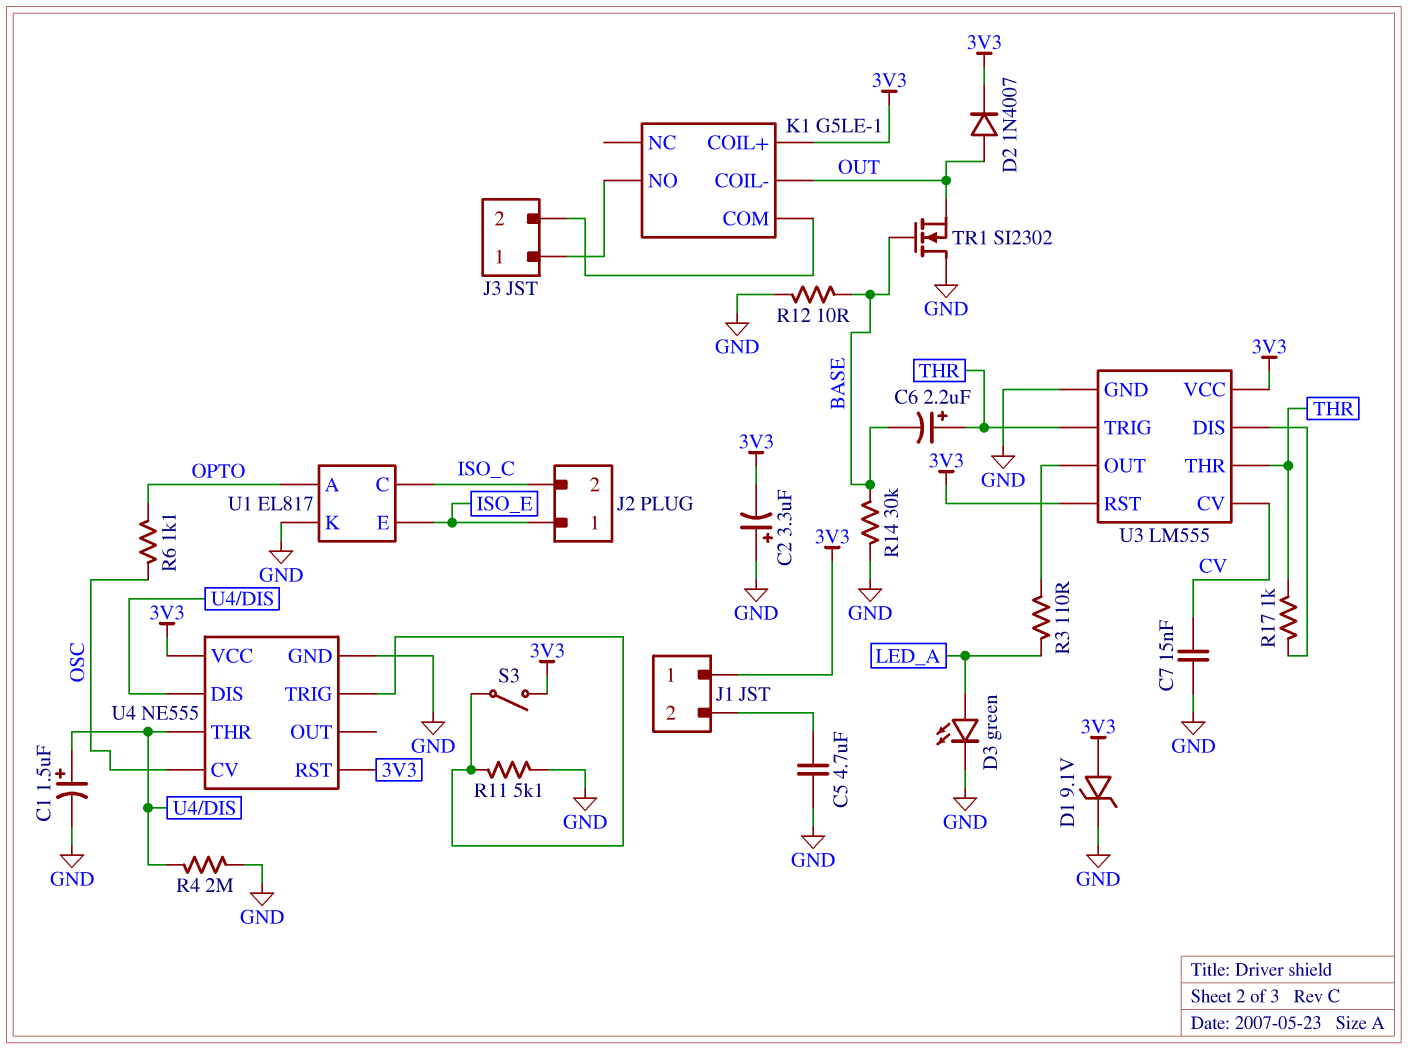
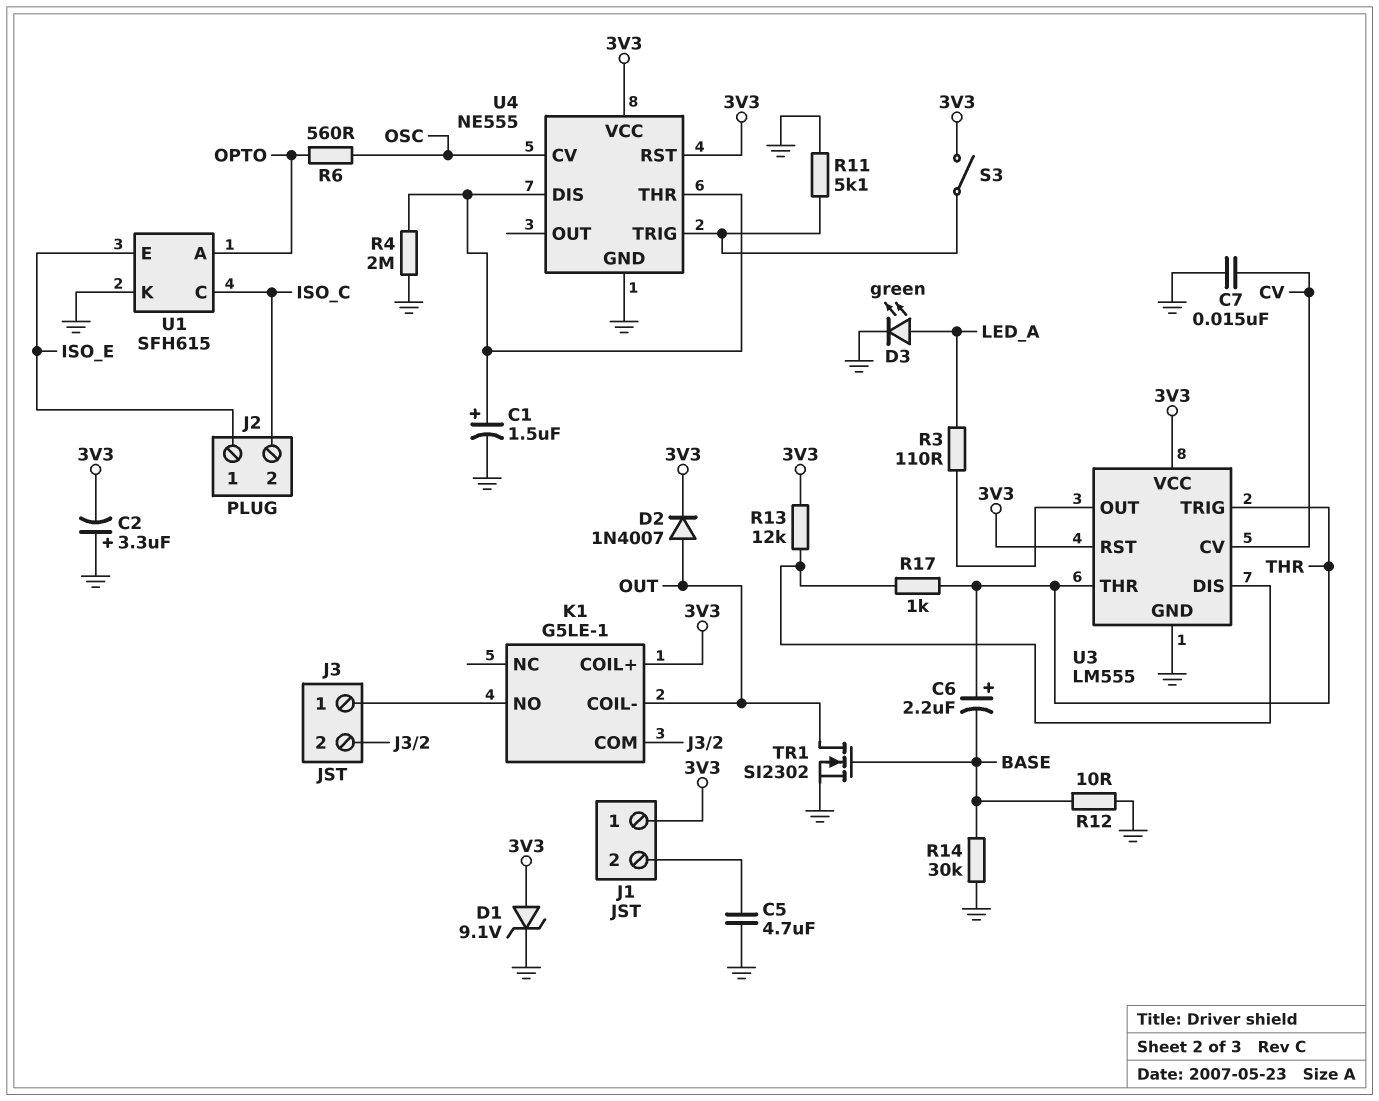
R6: 1.1k (OPTO, OSC) -> 560 (OPTO, OSC)
R13: none -> 12k (3V3, U3/DIS)
TR1: NMOS SI2302 (G BASE, D GND, S OUT) -> NMOS SI2302 (G BASE, D OUT, S GND)
U1: EL817 -> SFH615

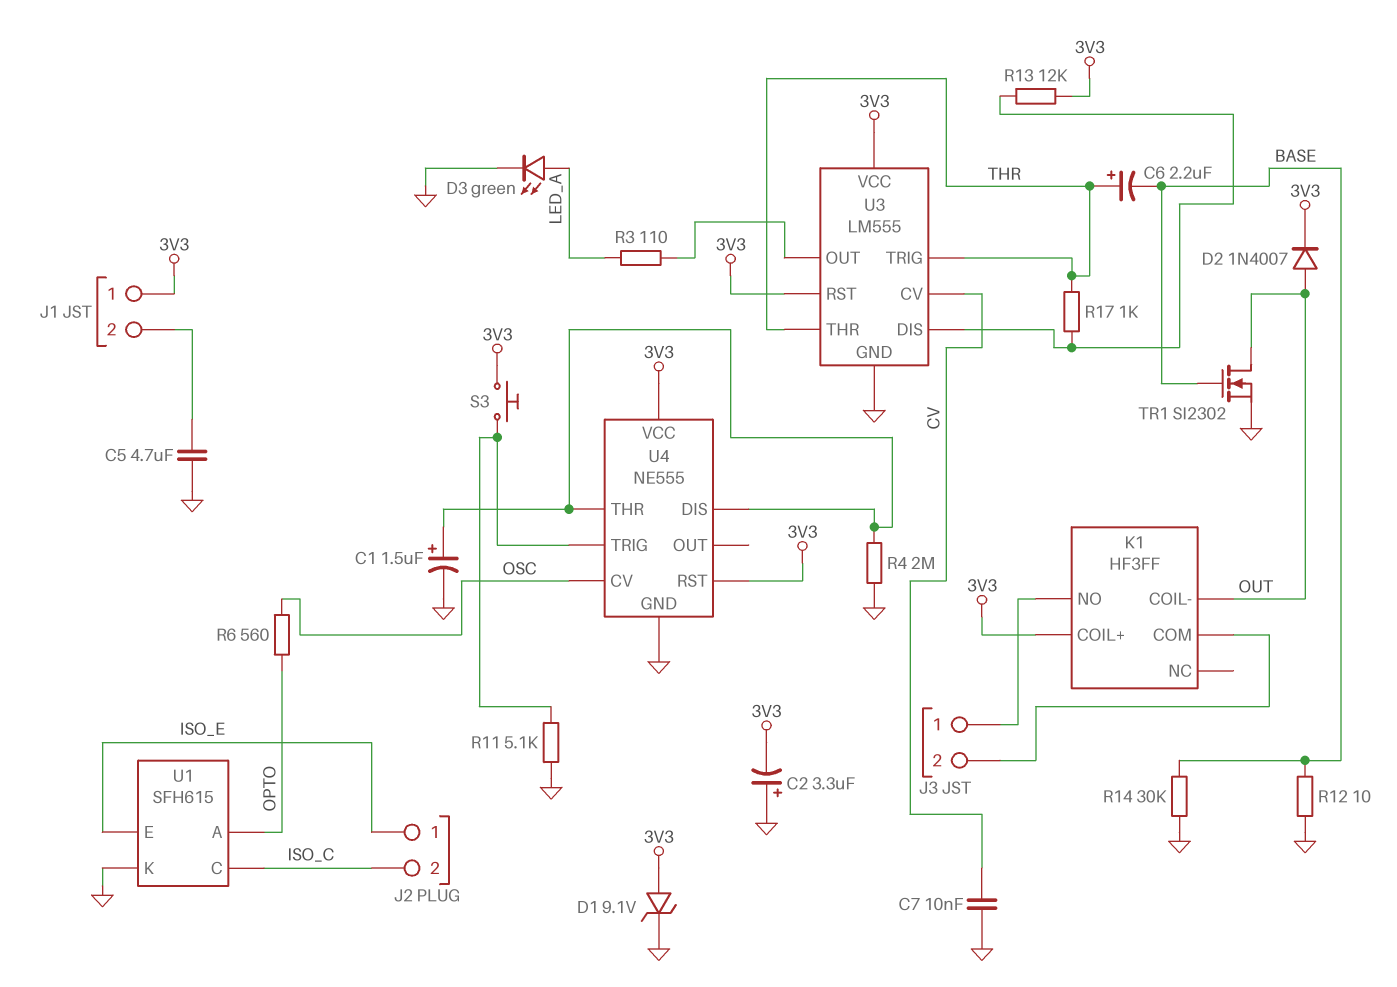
C7: 15nF (CV, GND) -> 10nF (CV, GND)
K1: G5LE-1 -> HF3FF
S3: switch (3V3, U4/TRIG) -> button (3V3, U4/TRIG)

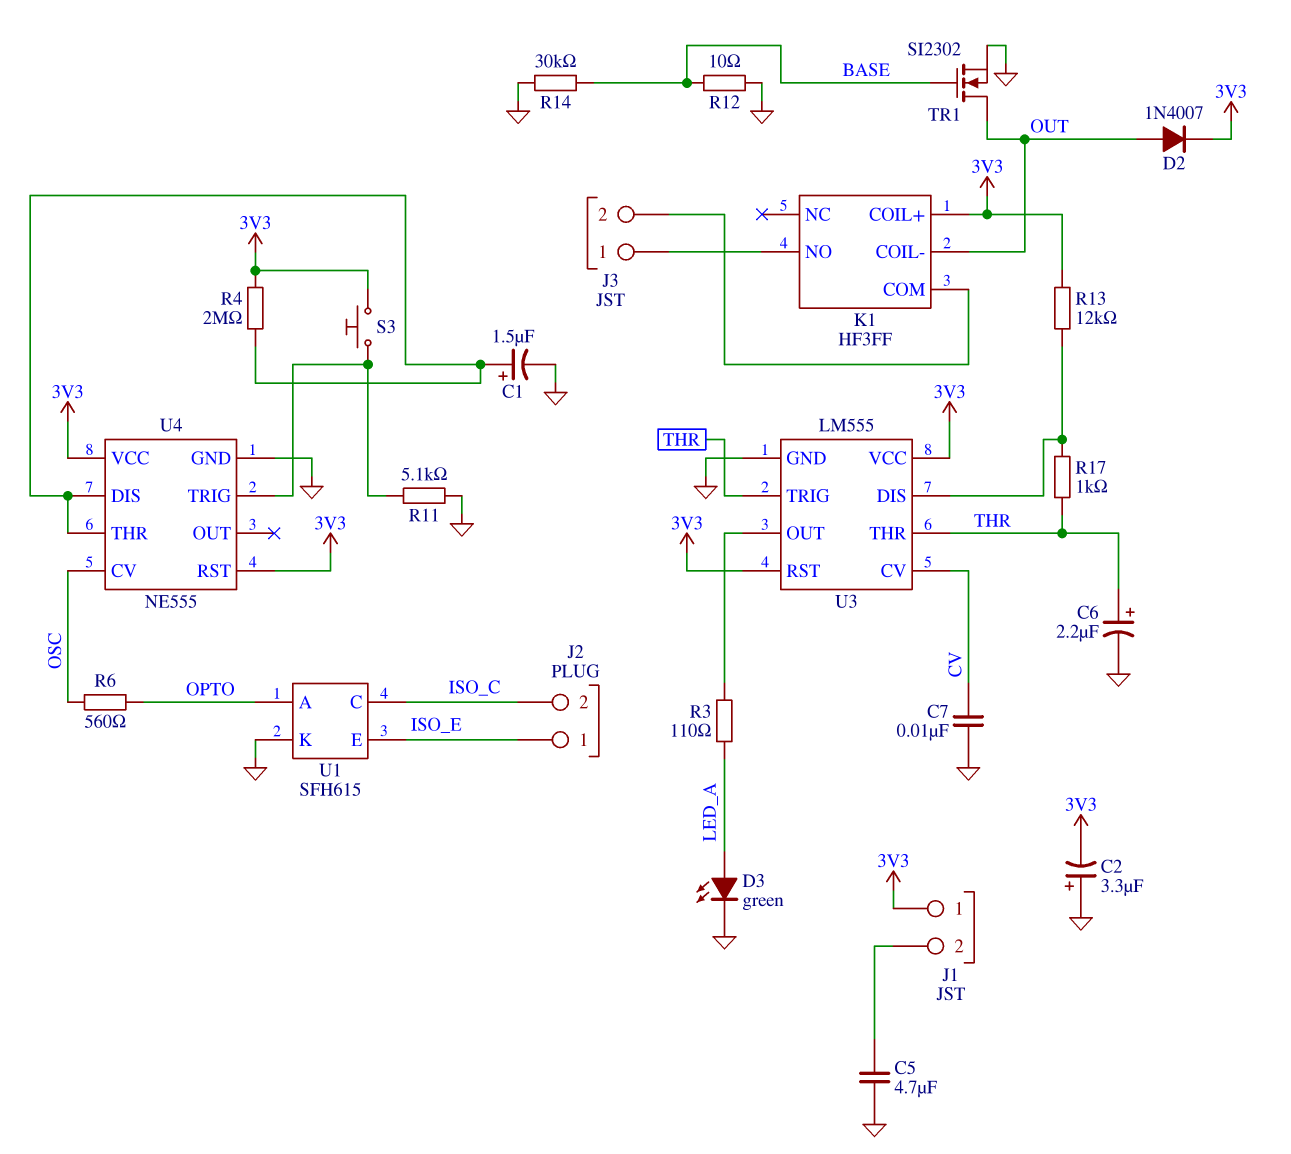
C6: 2.2uF (plus THR, minus BASE) -> 2.2uF (plus THR, minus GND)
D1: zener 9.1V (A 3V3, K GND) -> none
R4: 2M (GND, U4/DIS) -> 2M (3V3, U4/DIS)

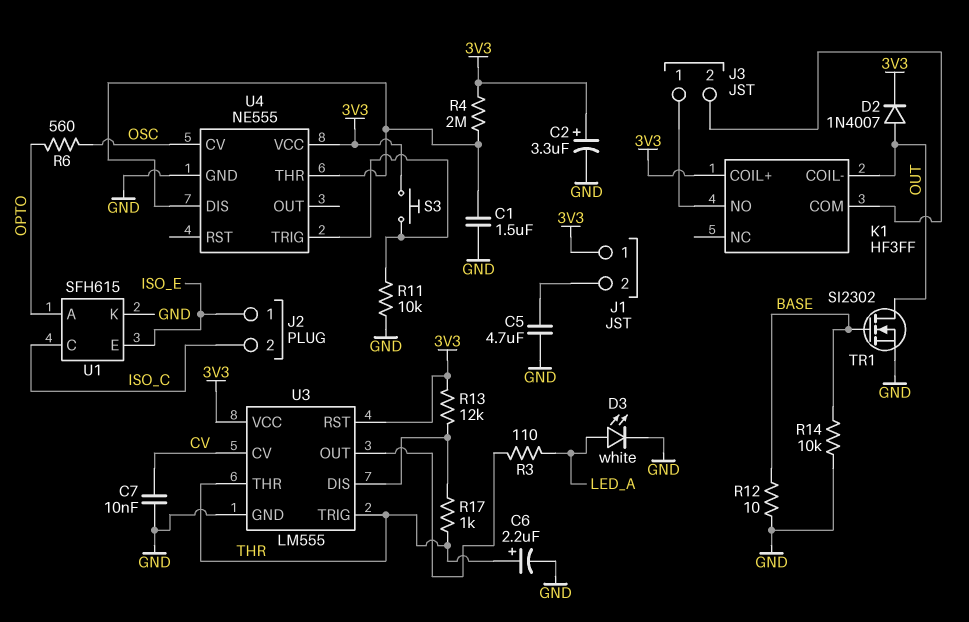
C1: 1.5uF (plus U4/DIS, minus GND) -> 1.5uF (GND, U4/DIS)
C2: 3.3uF (plus GND, minus 3V3) -> 3.3uF (plus 3V3, minus GND)
D3: LED green (A LED_A, K GND) -> LED white (A LED_A, K GND)
R11: 5.1k (GND, U4/TRIG) -> 10k (GND, U4/TRIG)
R14: 30k (BASE, GND) -> 10k (BASE, GND)
U4 pin RST: 3V3 -> none

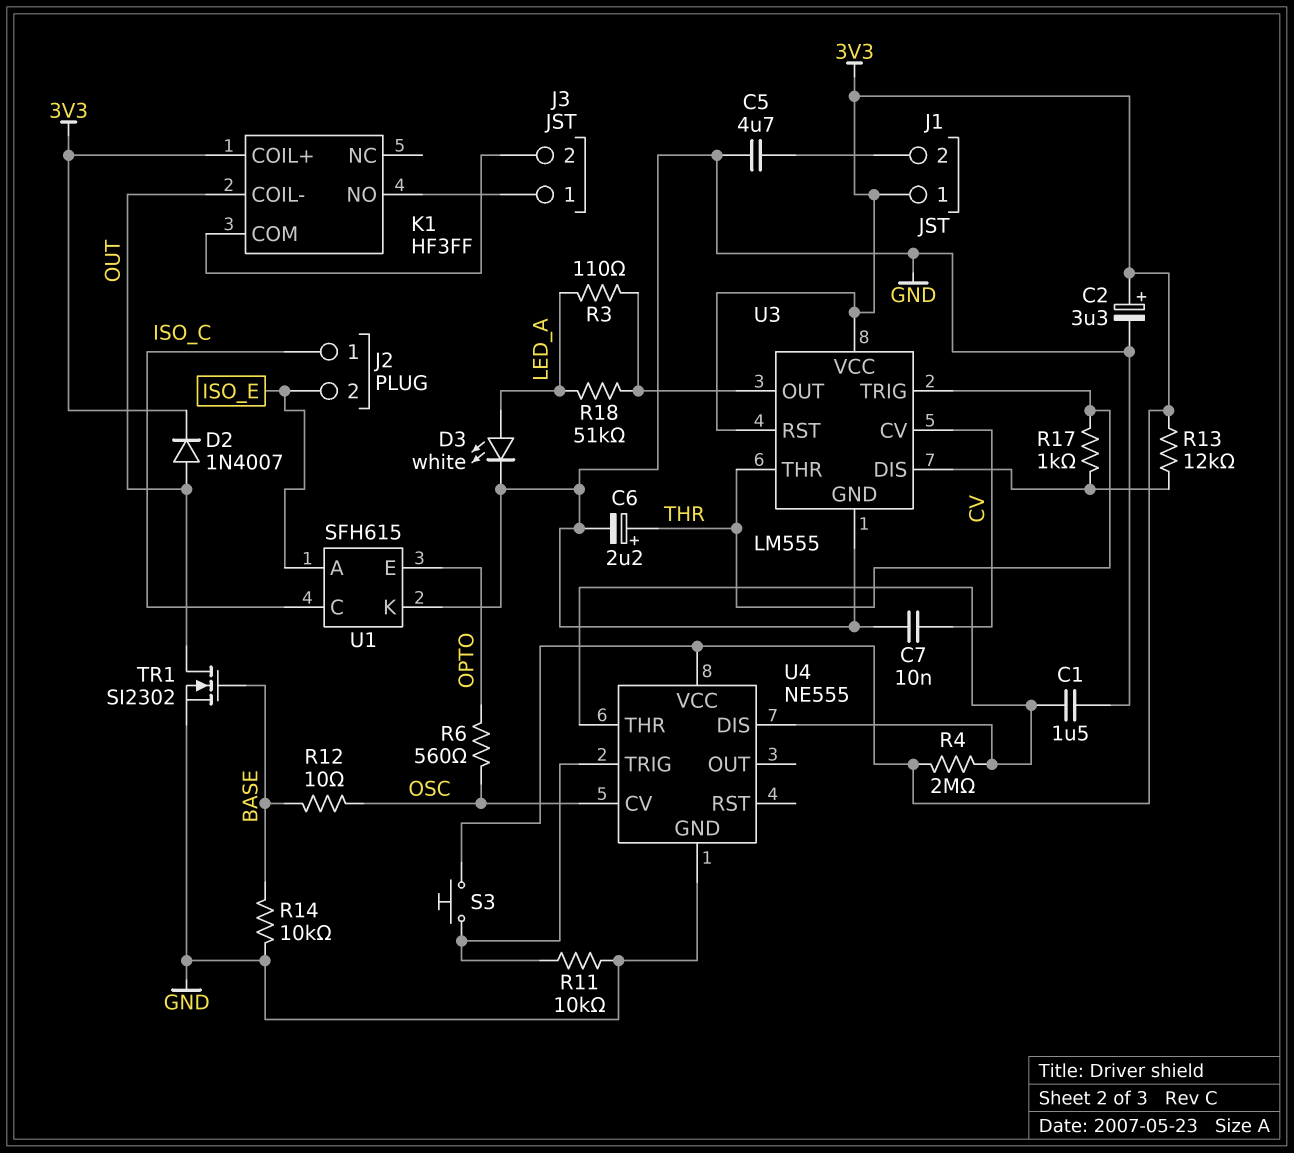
J2 pin 1: ISO_E -> ISO_C
J2 pin 2: ISO_C -> ISO_E
R12: 10 (BASE, GND) -> 10 (BASE, OSC)
R18: none -> 51k (LED_A, U3/OUT)
U1 pin A: OPTO -> ISO_E
U1 pin E: ISO_E -> OPTO

